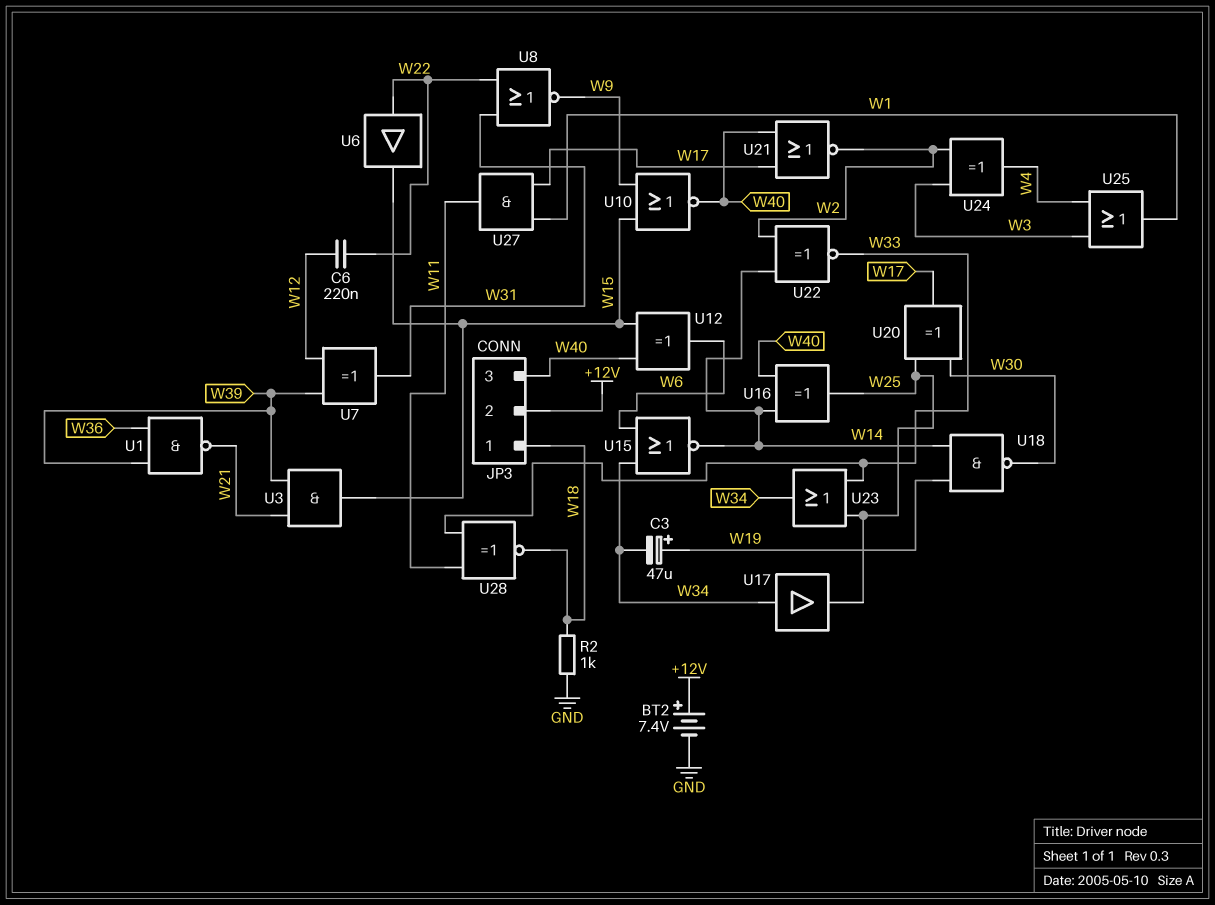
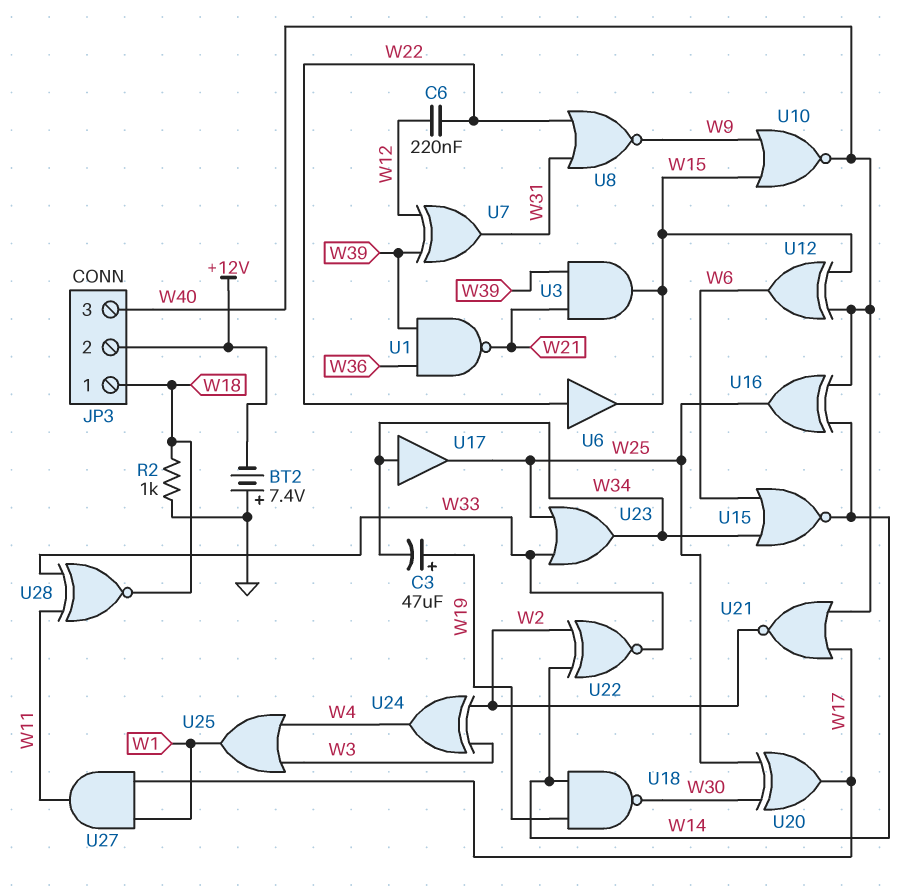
BT2: 7.4V (plus +12V, minus GND) -> 7.4V (plus GND, minus +12V)

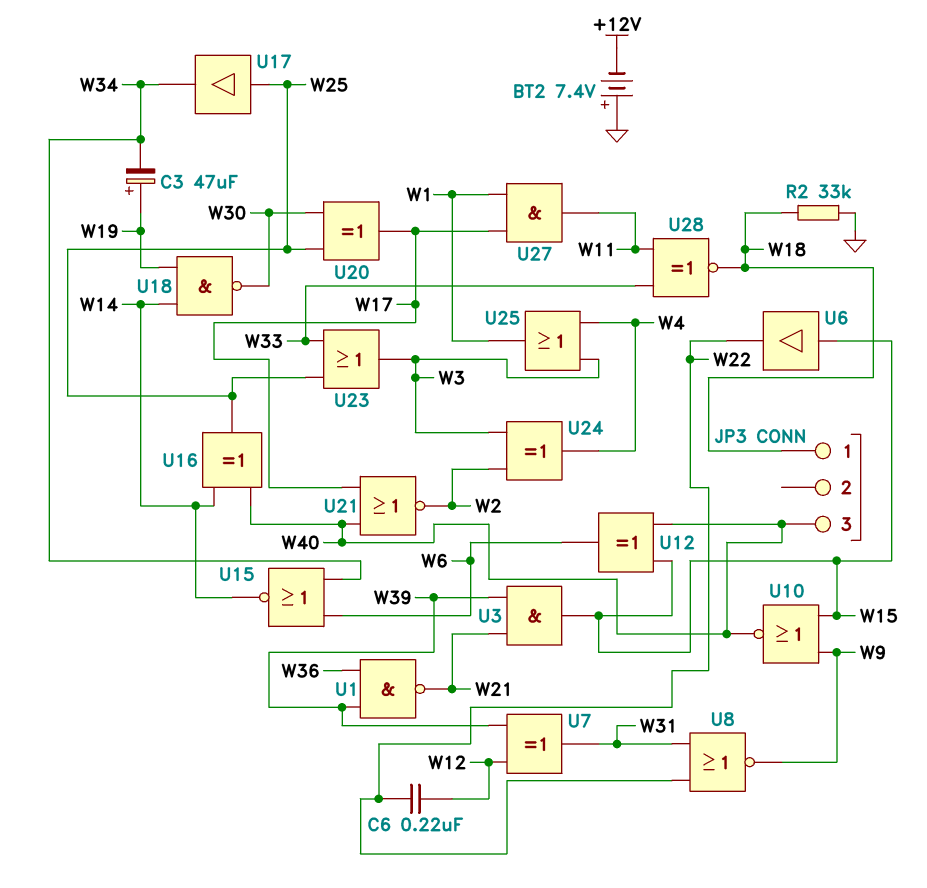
JP3 pin 2: +12V -> none
R2: 1k (GND, W18) -> 33k (GND, W18)
U6: buffer (in W22, out W15) -> buffer (in W15, out W22)
U17: buffer (in W34, out W25) -> buffer (in W25, out W34)
U22: XNOR (in W2, in W14, out W33) -> none
U23: OR (in W25, in W33, out W34) -> OR (in W25, in W33, out W3)

